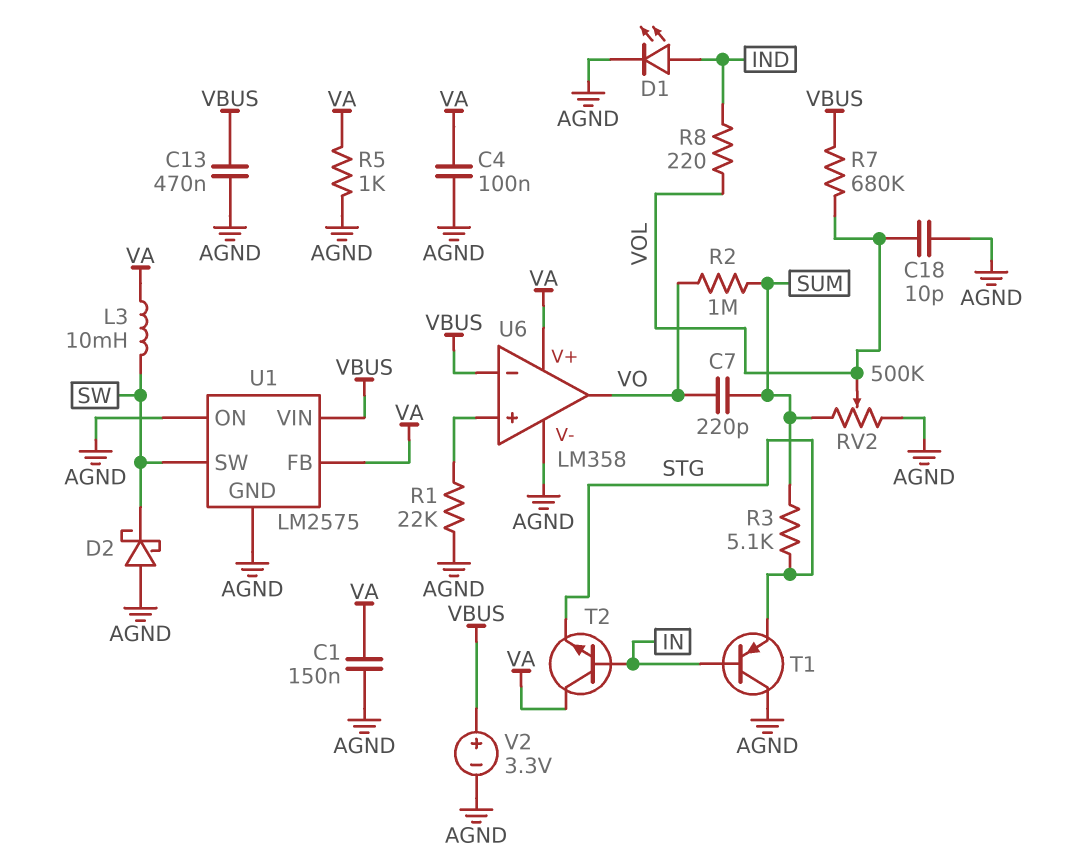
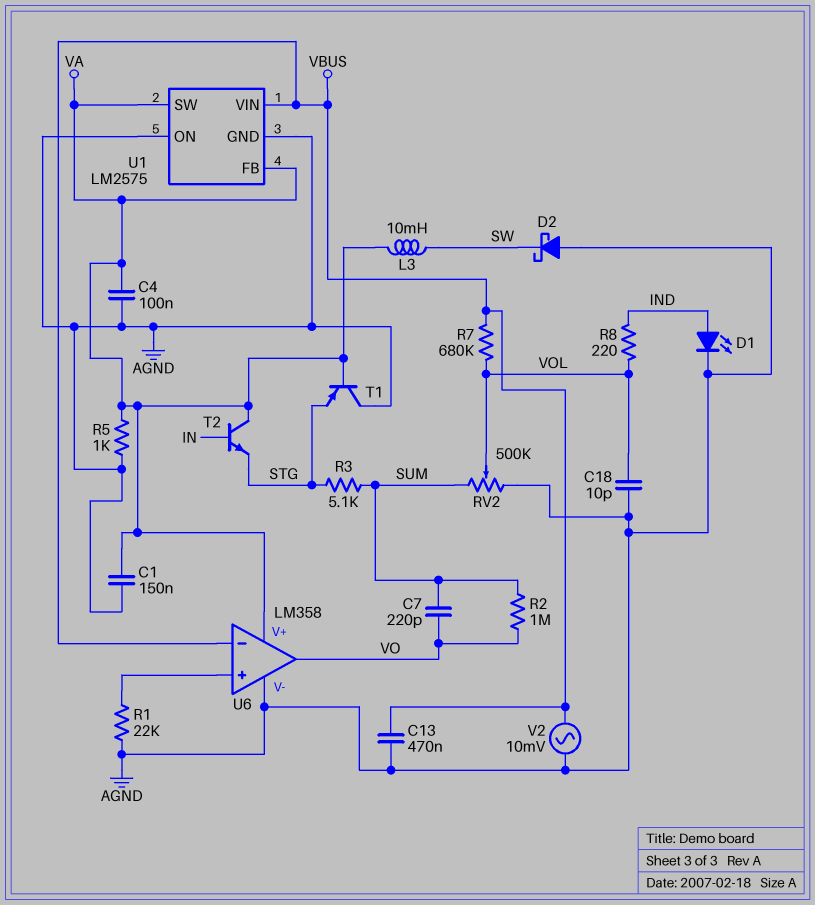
T1: PNP (B IN, C AGND, E STG) -> PNP (B VA, C AGND, E STG)
U1 pin SW: SW -> VA
V2: 3.3V (plus VBUS, minus AGND) -> AC 10mV (AGND, VBUS)

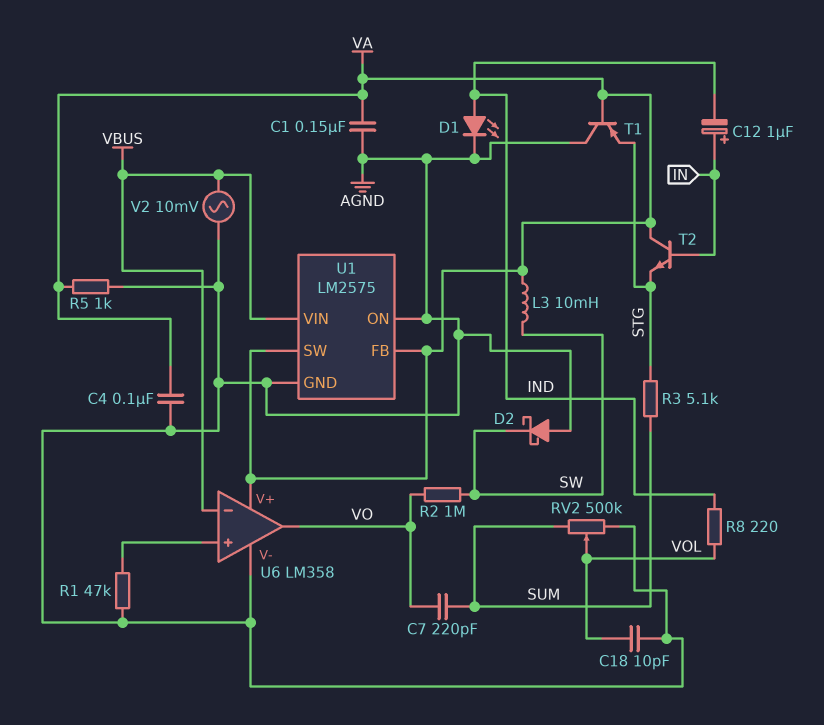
C12: none -> 1uF (plus IN, minus IND)
C13: 470nF (AGND, VBUS) -> none
R1: 22k (AGND, U6/in+) -> 47k (AGND, U6/in+)
R2: 1M (SUM, VO) -> 1M (SW, VO)
R7: 680k (VBUS, VOL) -> none

